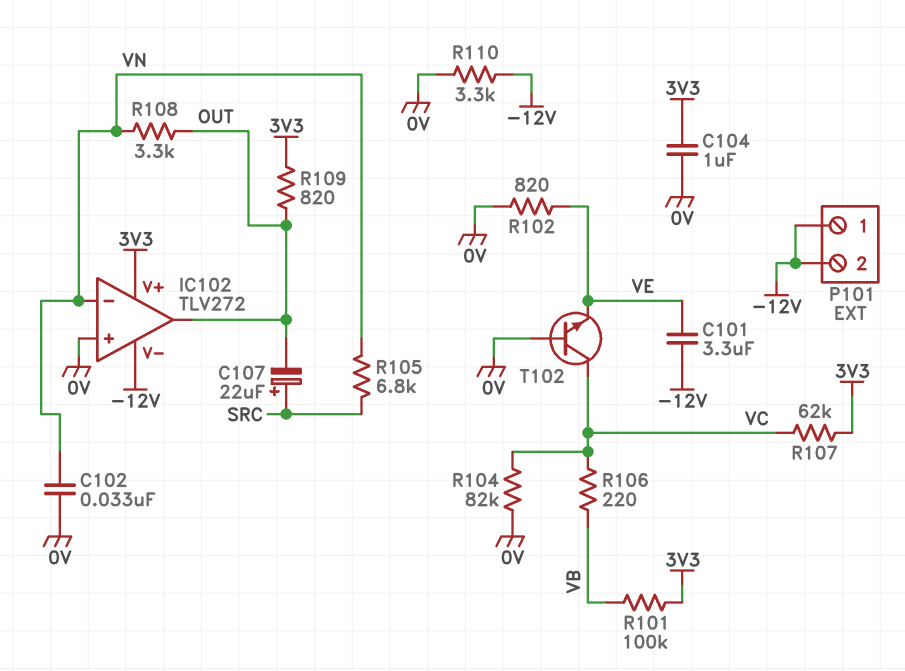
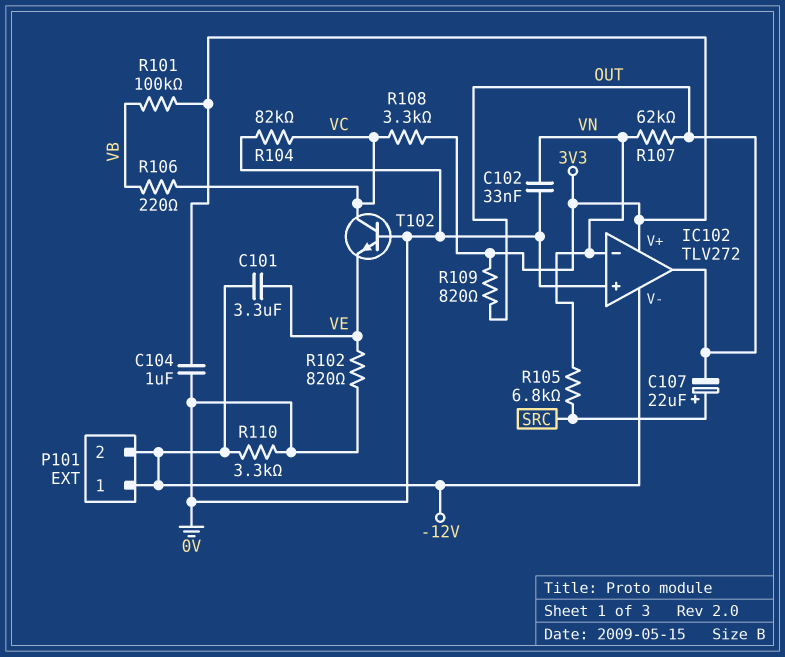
R107: 62k (3V3, VC) -> 62k (OUT, VN)
R108: 3.3k (OUT, VN) -> 3.3k (3V3, VC)

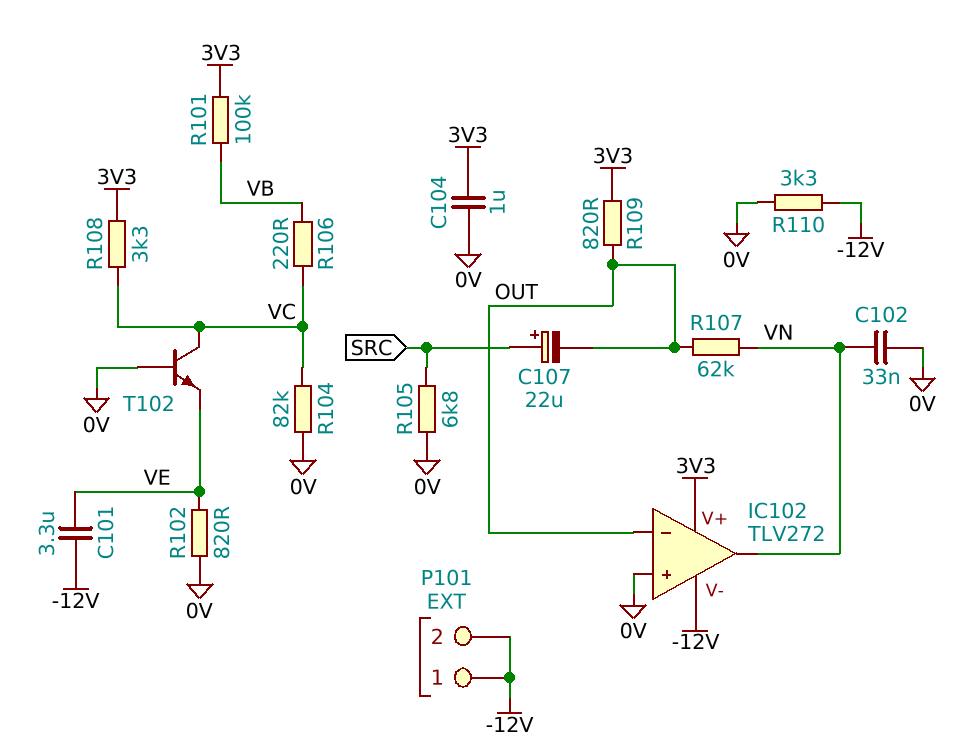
IC102 pin in-: VN -> OUT
IC102 pin out: OUT -> VN
R105: 6.8k (SRC, VN) -> 6.8k (0V, SRC)

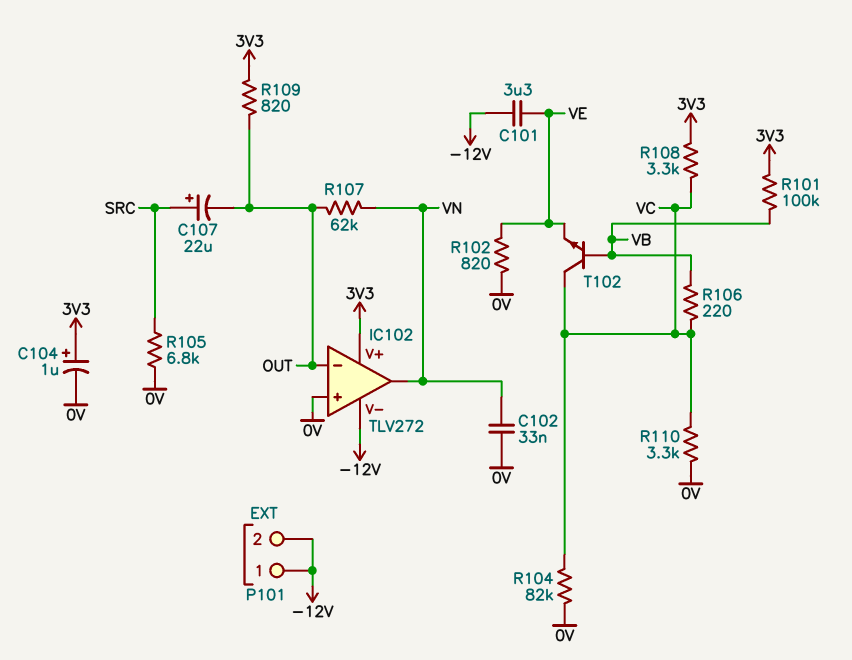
C104: 1uF (0V, 3V3) -> 1uF (plus 3V3, minus 0V)
R110: 3.3k (-12V, 0V) -> 3.3k (0V, VC)
T102: NPN (B 0V, C VC, E VE) -> NPN (B VB, C VC, E VE)

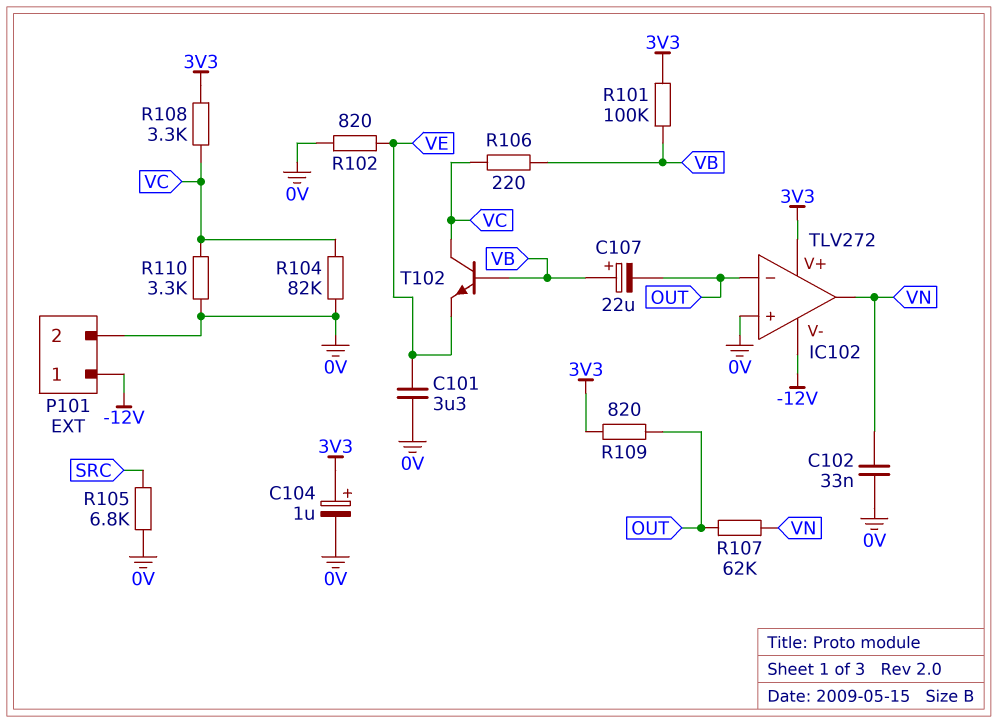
C101: 3.3uF (-12V, VE) -> 3.3uF (0V, VE)
C107: 22uF (plus SRC, minus OUT) -> 22uF (plus VB, minus OUT)
P101 pin 2: -12V -> 0V

